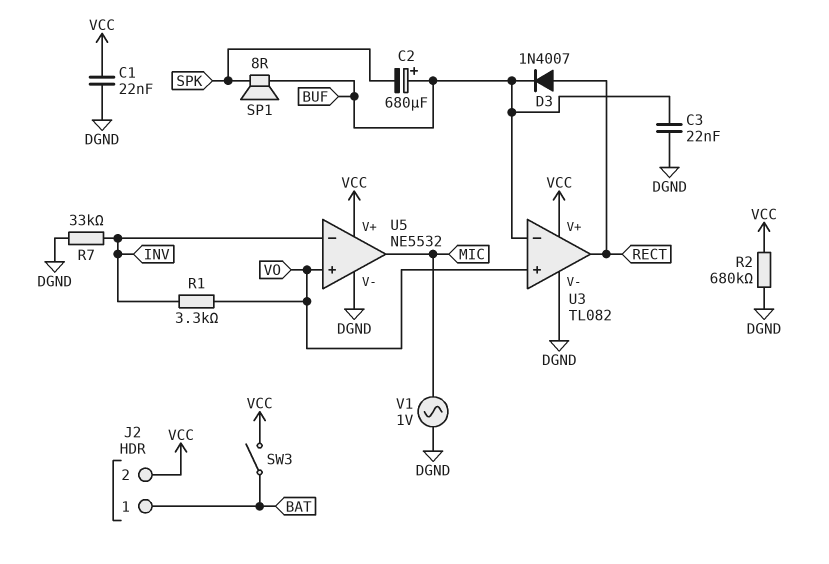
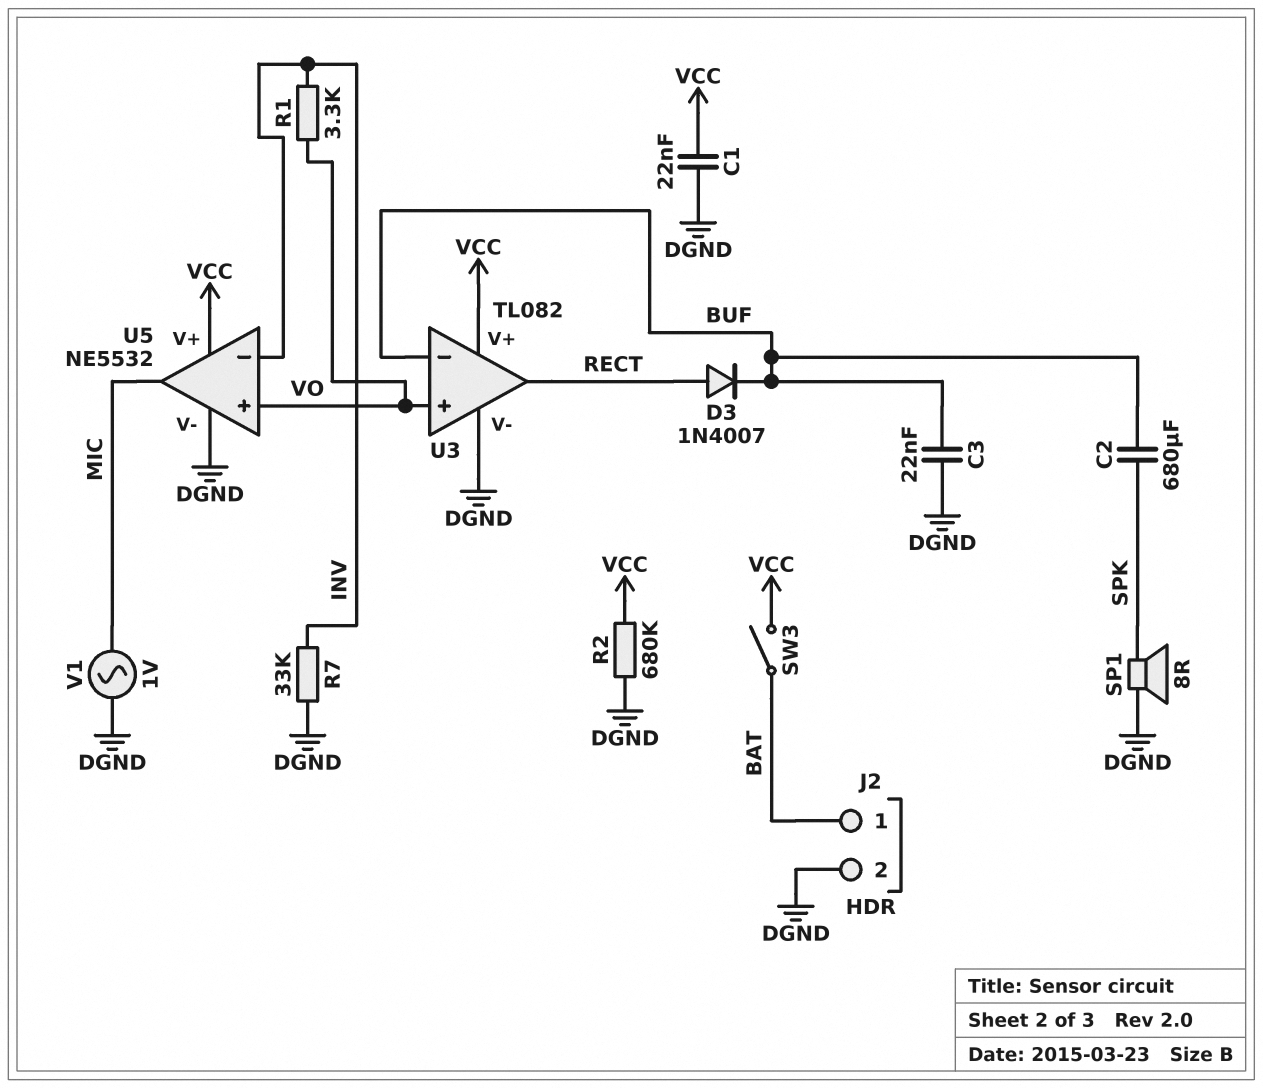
C2: 680uF (plus BUF, minus SPK) -> 680uF (BUF, SPK)
J2 pin 2: VCC -> DGND
SP1: speaker 8R (BUF, SPK) -> speaker 8R (DGND, SPK)

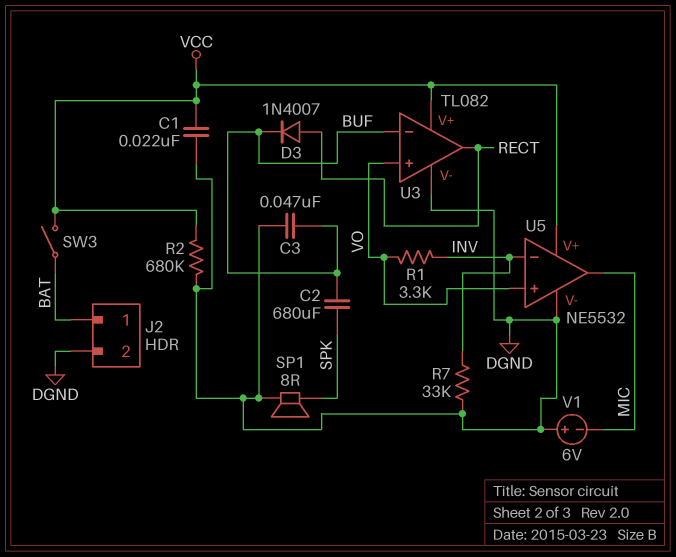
C3: 22nF (BUF, DGND) -> 47nF (BUF, DGND)
V1: AC 1V (DGND, MIC) -> 6V (plus DGND, minus MIC)

